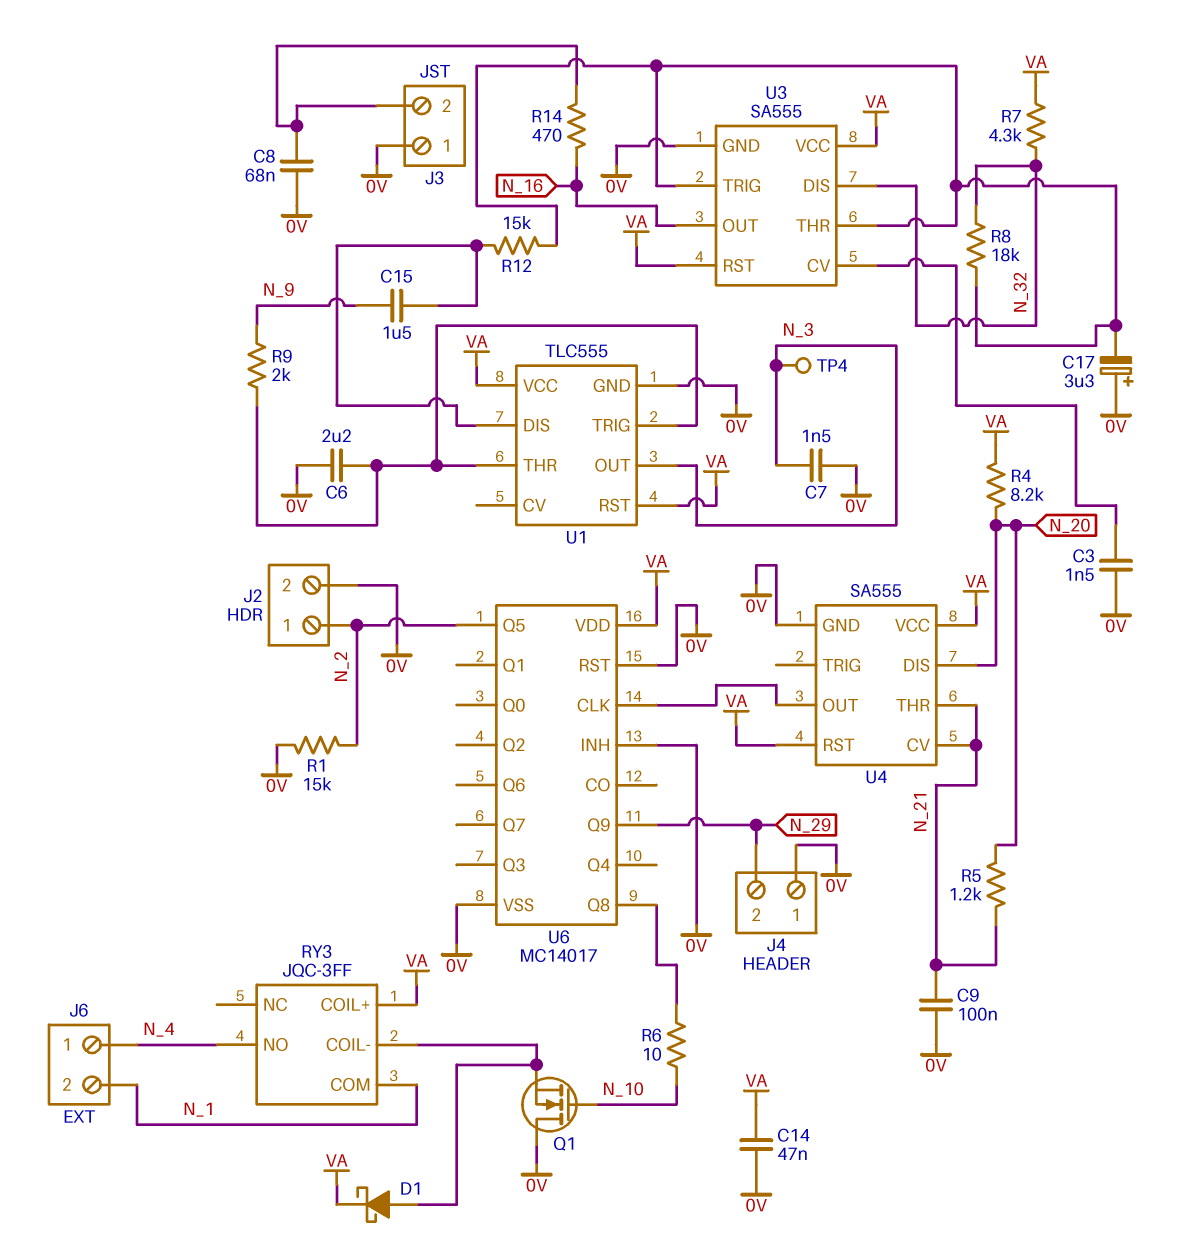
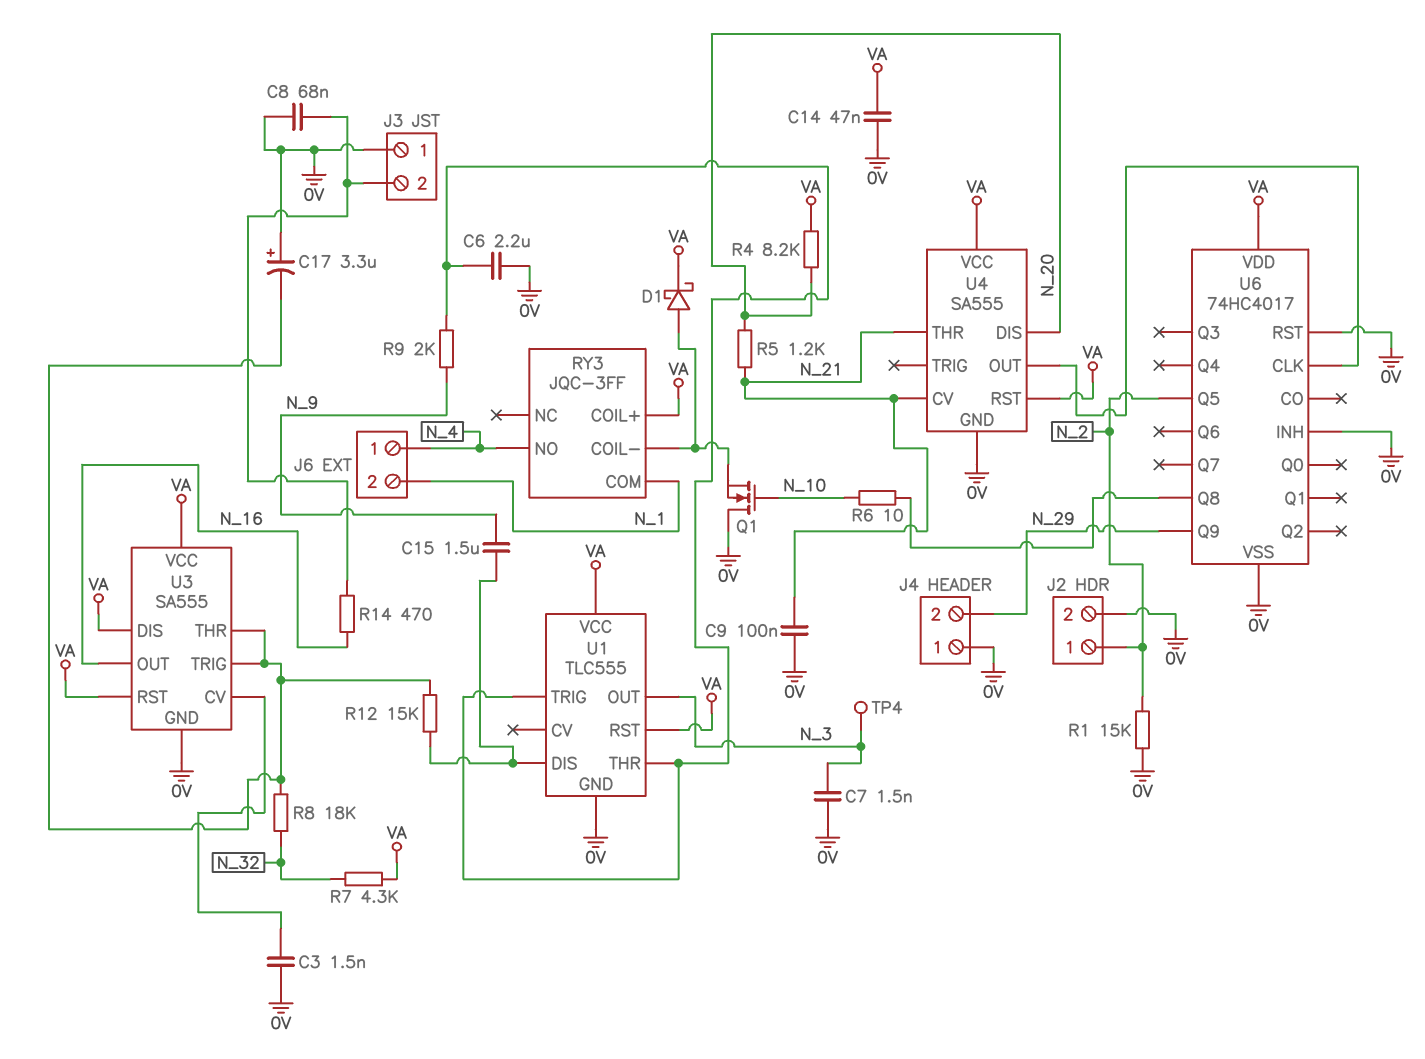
U3 pin DIS: N_32 -> VA
U6: MC14017 -> 74HC4017

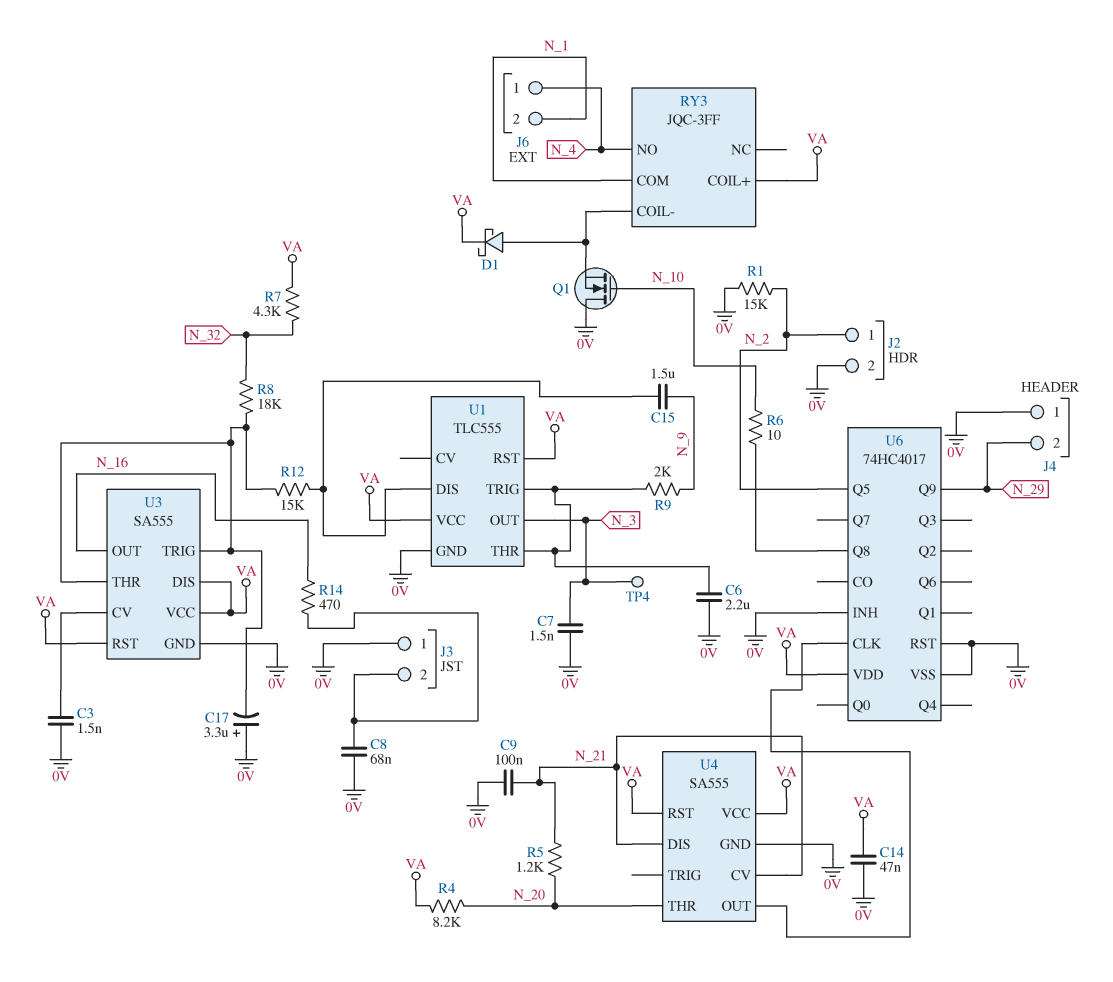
U4 pin DIS: N_20 -> N_21
U4 pin THR: N_21 -> N_20

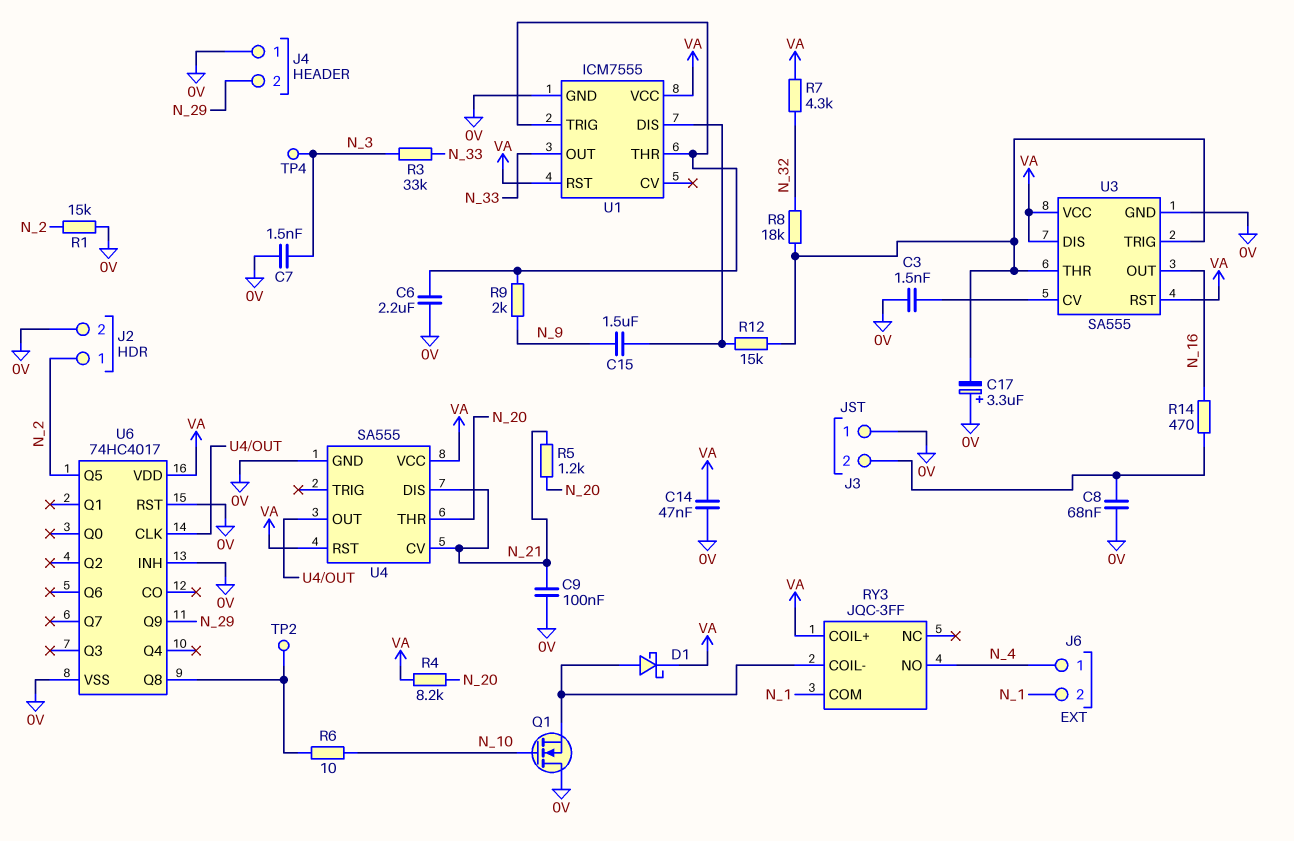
R3: none -> 33k (N_3, N_33)
TP2: none -> test point (U6/Q8)
U1: TLC555 -> ICM7555
U1 pin OUT: N_3 -> N_33

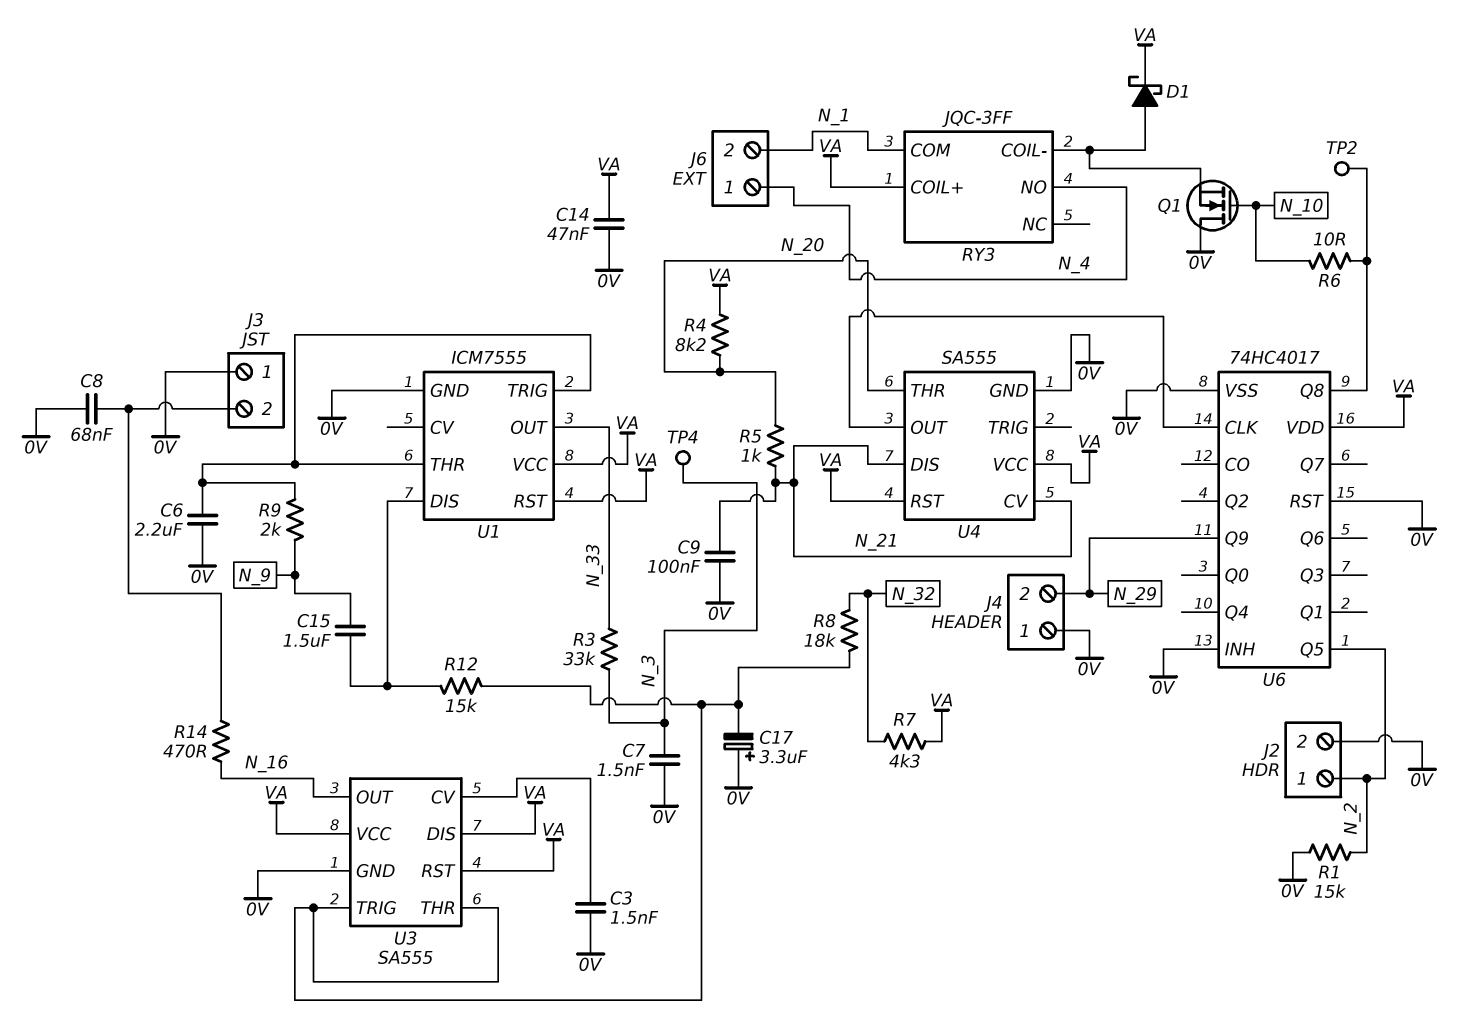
R5: 1.2k (N_20, N_21) -> 1k (N_20, N_21)

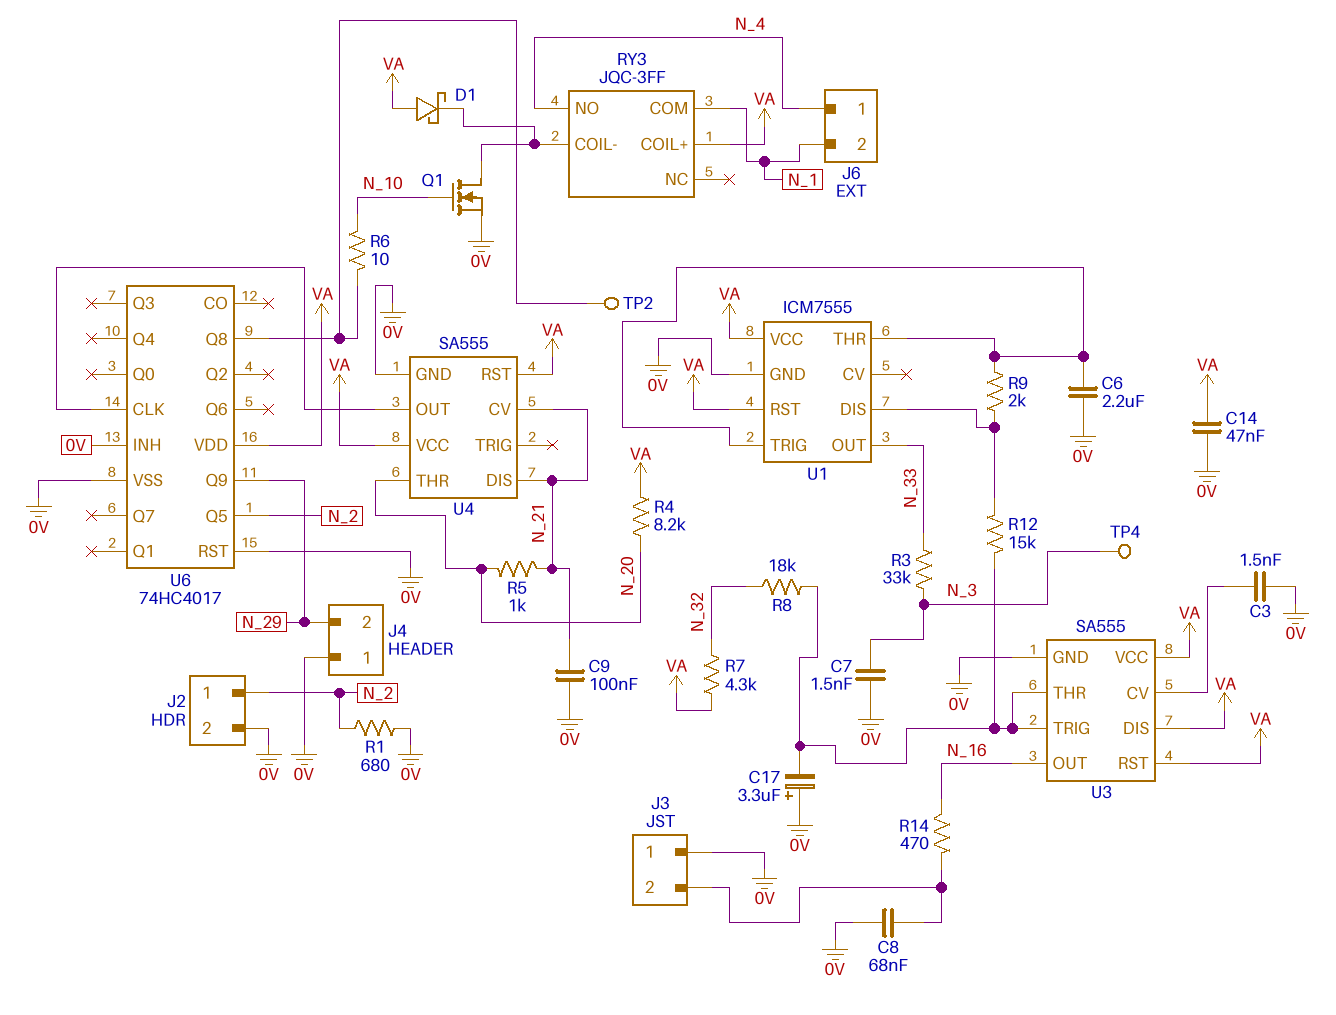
C15: 1.5uF (N_9, U1/DIS) -> none
D1: schottky (A RY3/COIL-, K VA) -> schottky (A VA, K RY3/COIL-)
Q1: NMOS (G N_10, D 0V, S RY3/COIL-) -> NMOS (G N_10, D RY3/COIL-, S 0V)
R1: 15k (0V, N_2) -> 680 (0V, N_2)
R9: 2k (N_9, U1/THR) -> 2k (U1/DIS, U1/THR)

